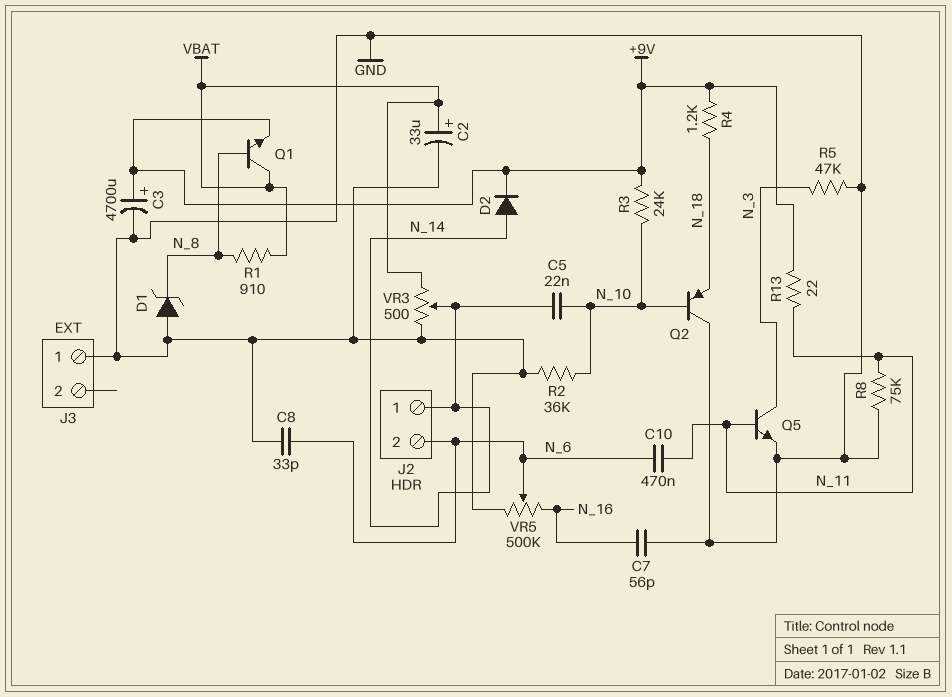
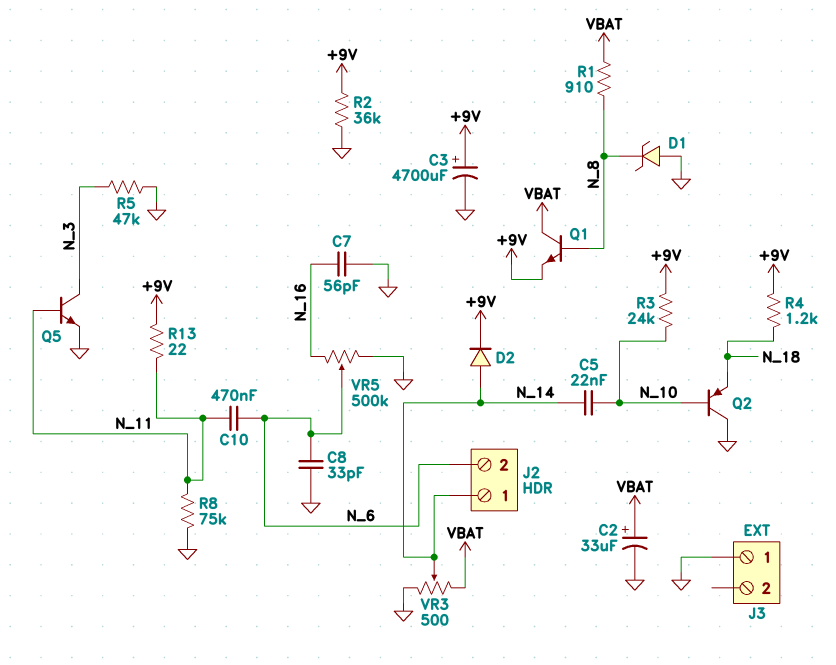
R2: 36k (GND, N_10) -> 36k (+9V, GND)

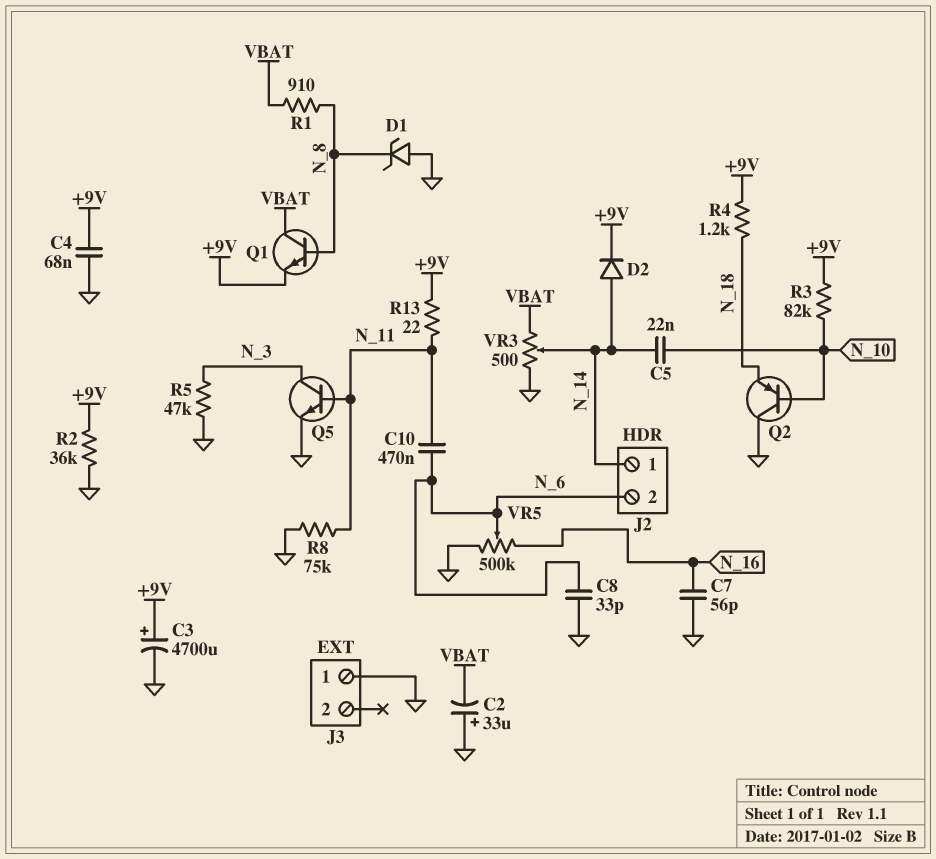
C2: 33uF (plus VBAT, minus GND) -> 33uF (plus GND, minus VBAT)
C4: none -> 68nF (+9V, GND)
R3: 24k (+9V, N_10) -> 82k (+9V, N_10)

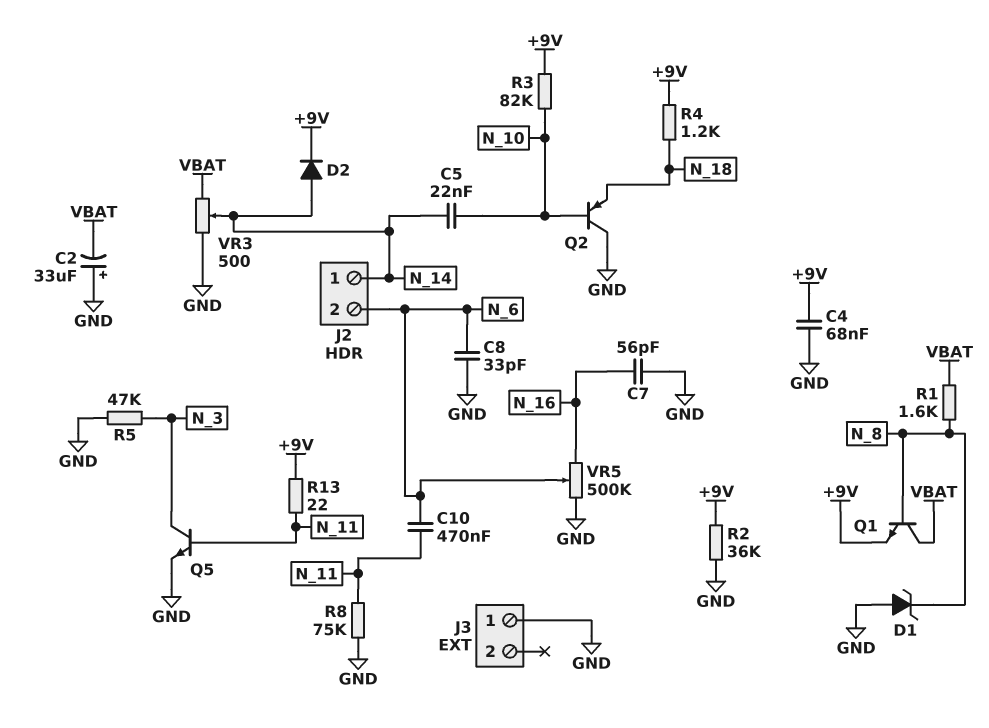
C3: 4700uF (plus +9V, minus GND) -> none
R1: 910 (N_8, VBAT) -> 1.6k (N_8, VBAT)

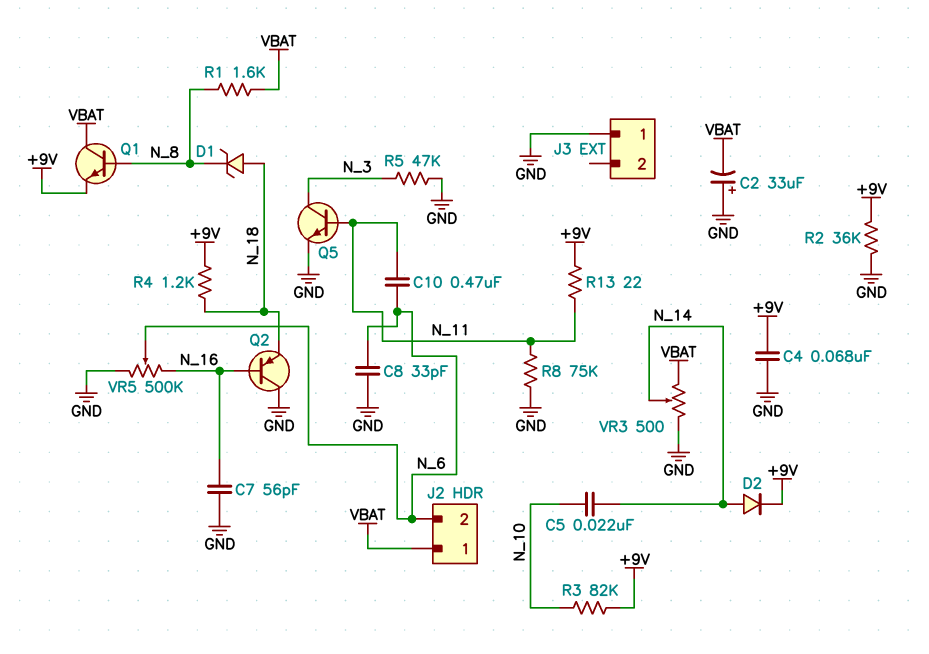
D1: zener (A GND, K N_8) -> zener (A N_18, K N_8)
J2 pin 1: N_14 -> VBAT
Q2: PNP (B N_10, C GND, E N_18) -> PNP (B N_16, C GND, E N_18)

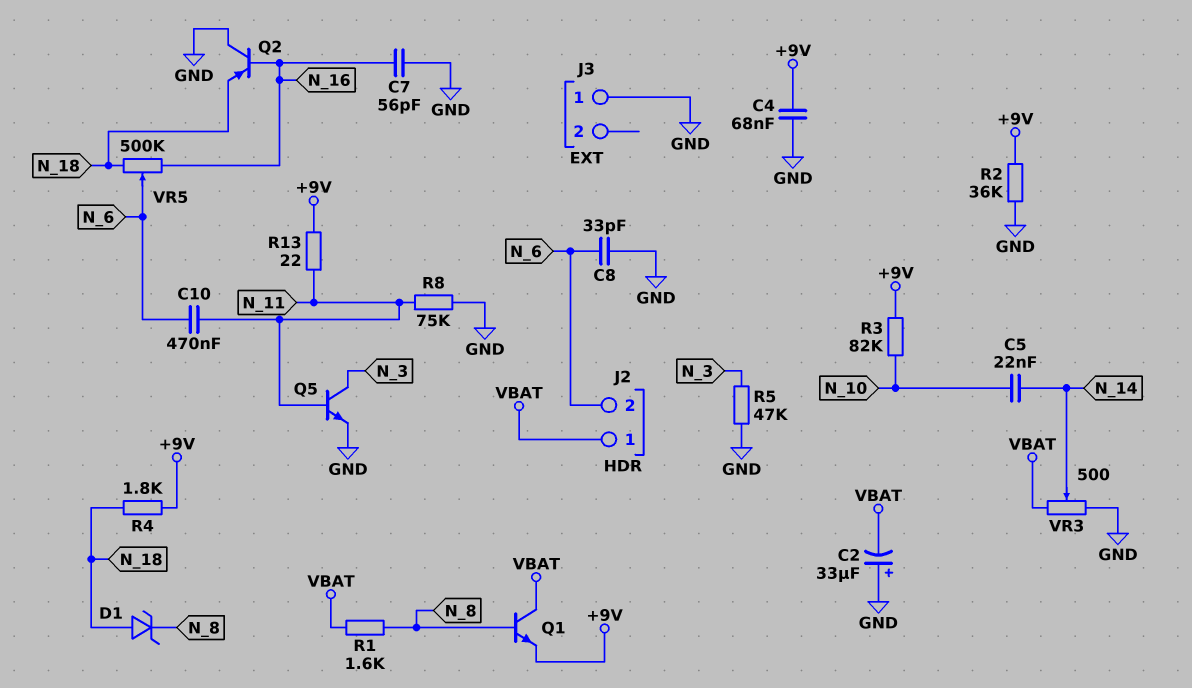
D2: diode (A N_14, K +9V) -> none
R4: 1.2k (+9V, N_18) -> 1.8k (+9V, N_18)
VR5: 500k (GND, N_16, wiper N_6) -> 500k (N_16, N_18, wiper N_6)

